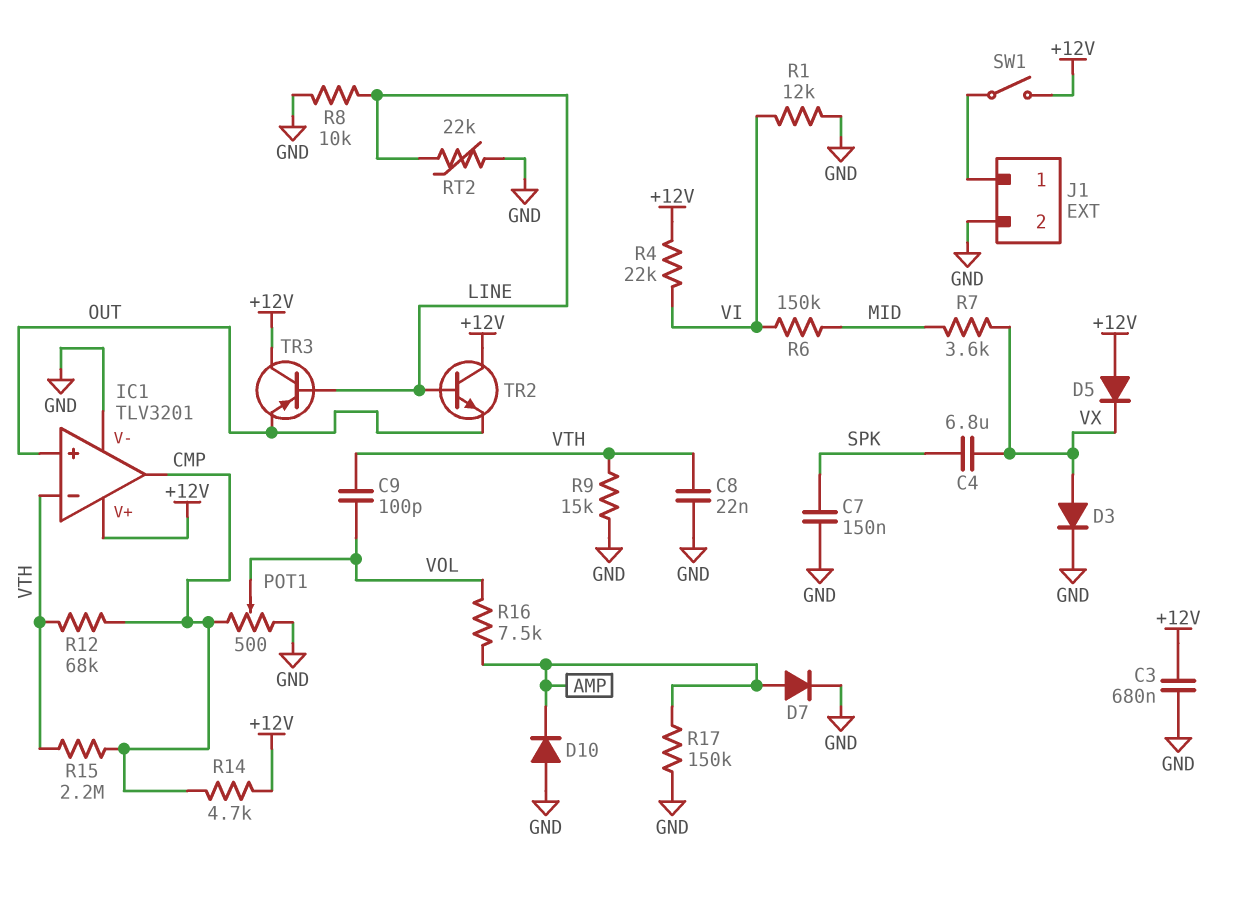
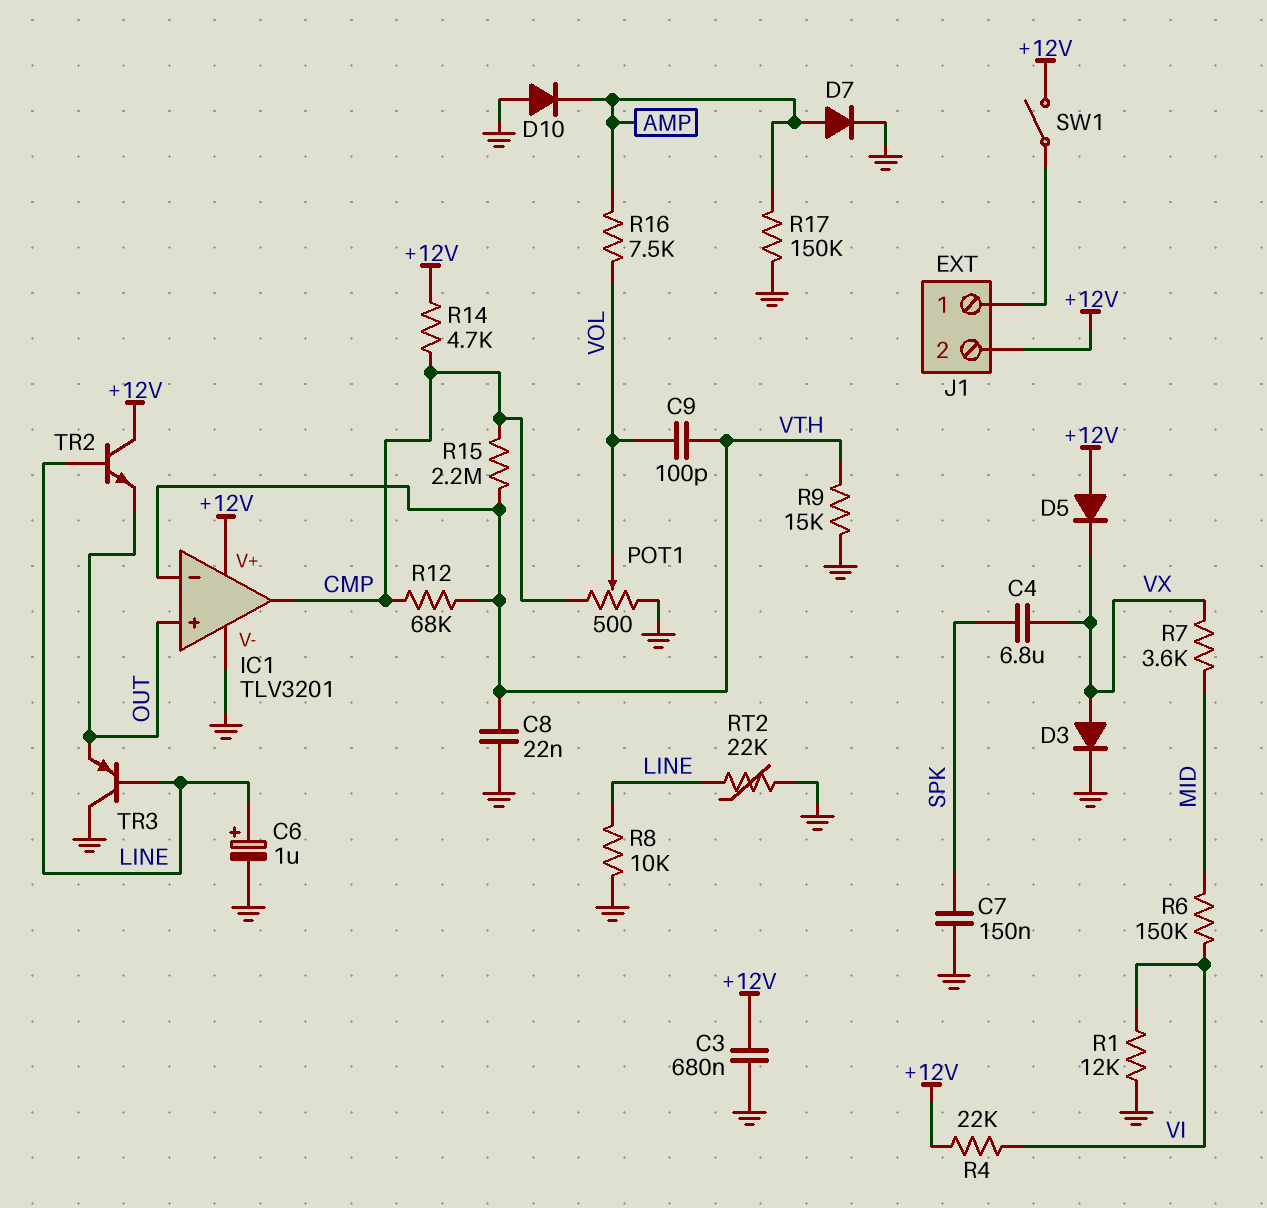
C6: none -> 1uF (plus LINE, minus GND)
J1 pin 2: GND -> +12V
TR3: PNP (B LINE, C +12V, E OUT) -> PNP (B LINE, C GND, E OUT)

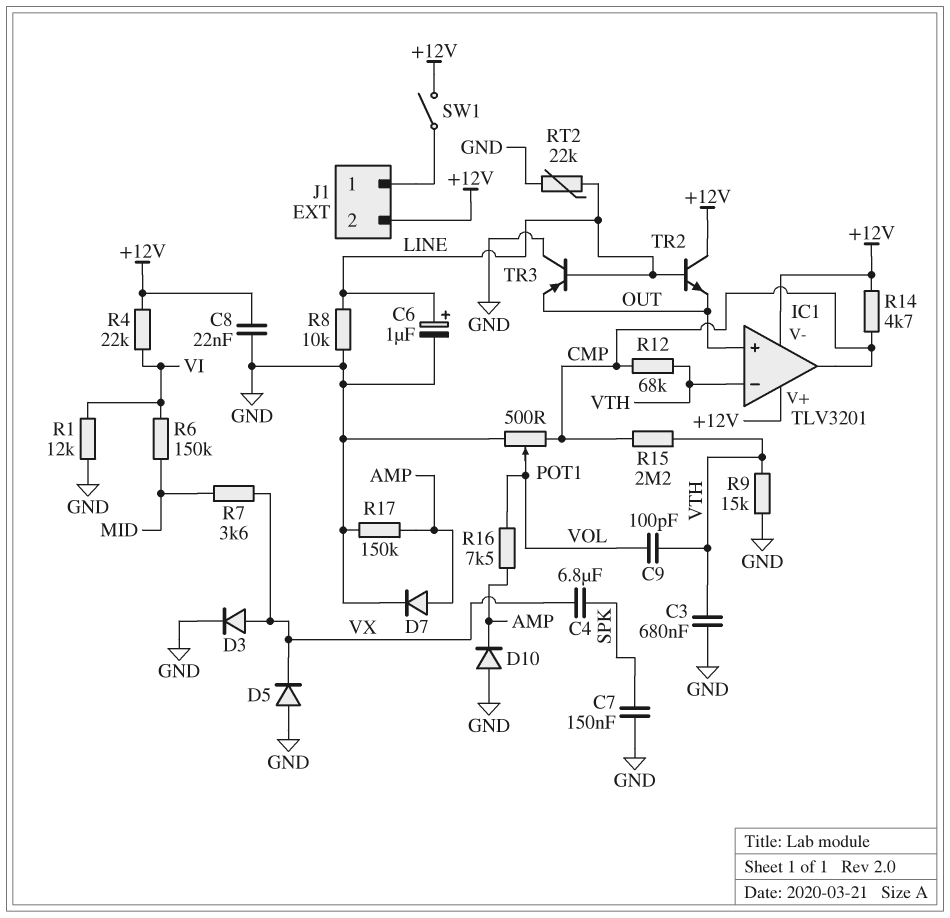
C3: 680nF (+12V, GND) -> 680nF (GND, VTH)
C8: 22nF (GND, VTH) -> 22nF (+12V, GND)
D5: diode (A +12V, K VX) -> diode (A GND, K VX)
IC1 pin V-: GND -> +12V

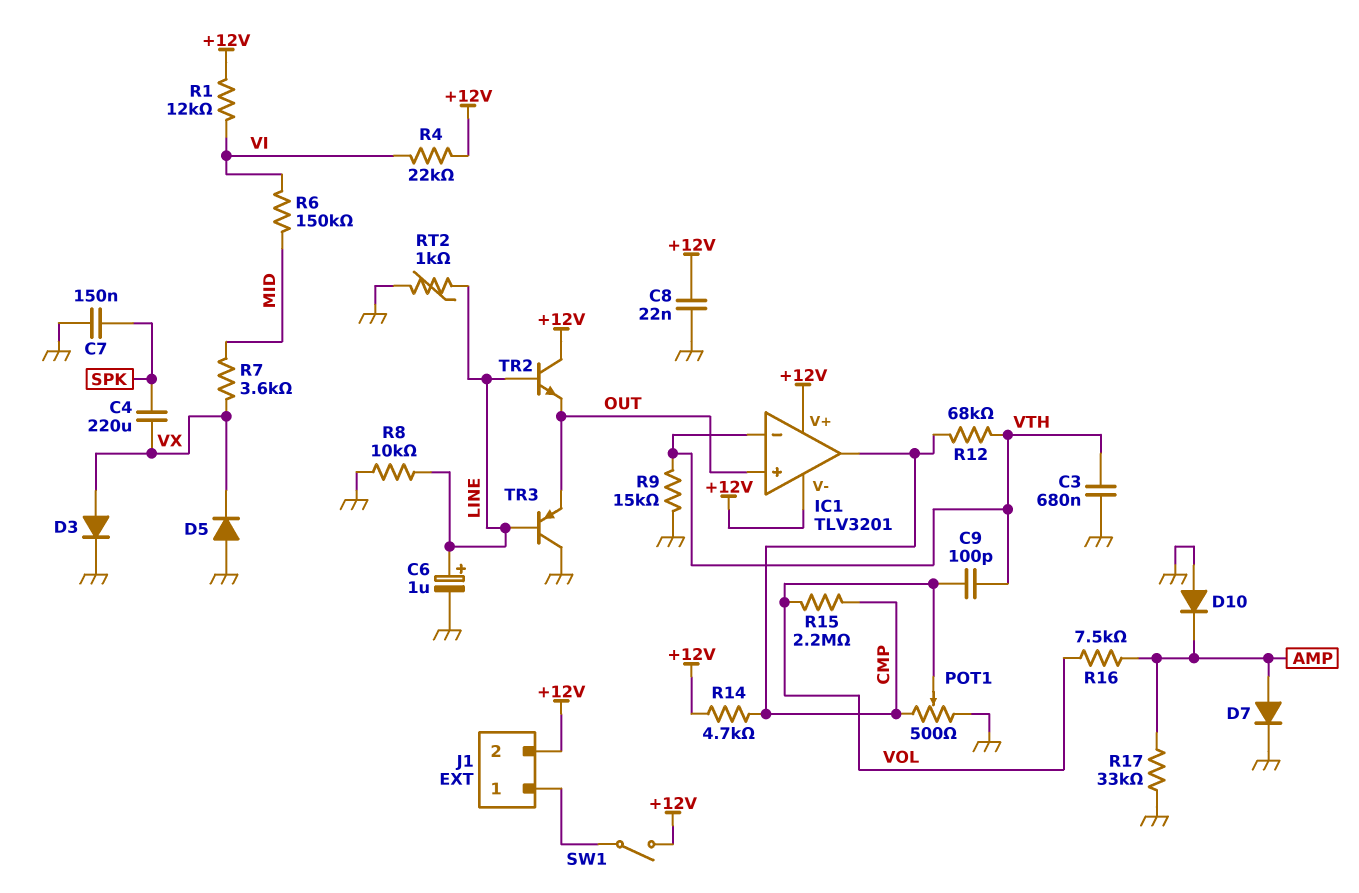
C4: 6.8uF (SPK, VX) -> 220uF (SPK, VX)
R1: 12k (GND, VI) -> 12k (+12V, VI)
R15: 2.2M (CMP, VTH) -> 2.2M (CMP, VOL)
R17: 150k (AMP, GND) -> 33k (AMP, GND)
RT2: 22k (GND, LINE) -> 1k (GND, LINE)

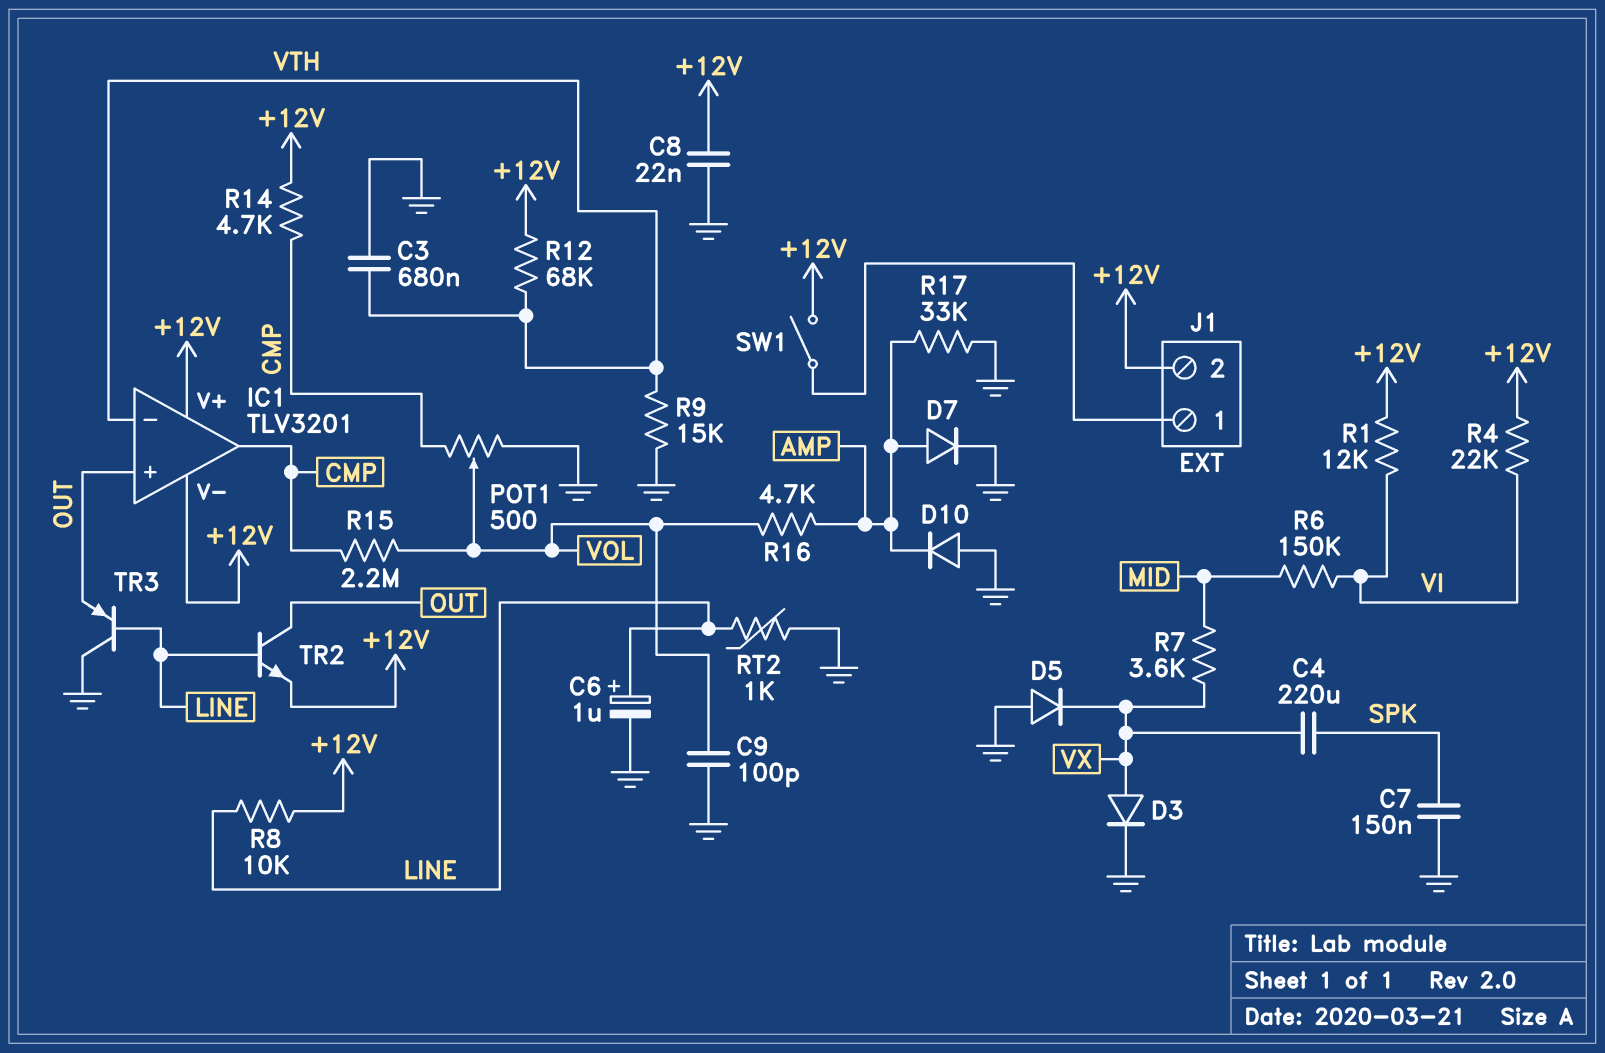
C9: 100pF (VOL, VTH) -> 100pF (GND, VOL)
R8: 10k (GND, LINE) -> 10k (+12V, LINE)
R12: 68k (CMP, VTH) -> 68k (+12V, VTH)
R16: 7.5k (AMP, VOL) -> 4.7k (AMP, VOL)
TR2: NPN (B LINE, C +12V, E OUT) -> NPN (B LINE, C OUT, E +12V)

